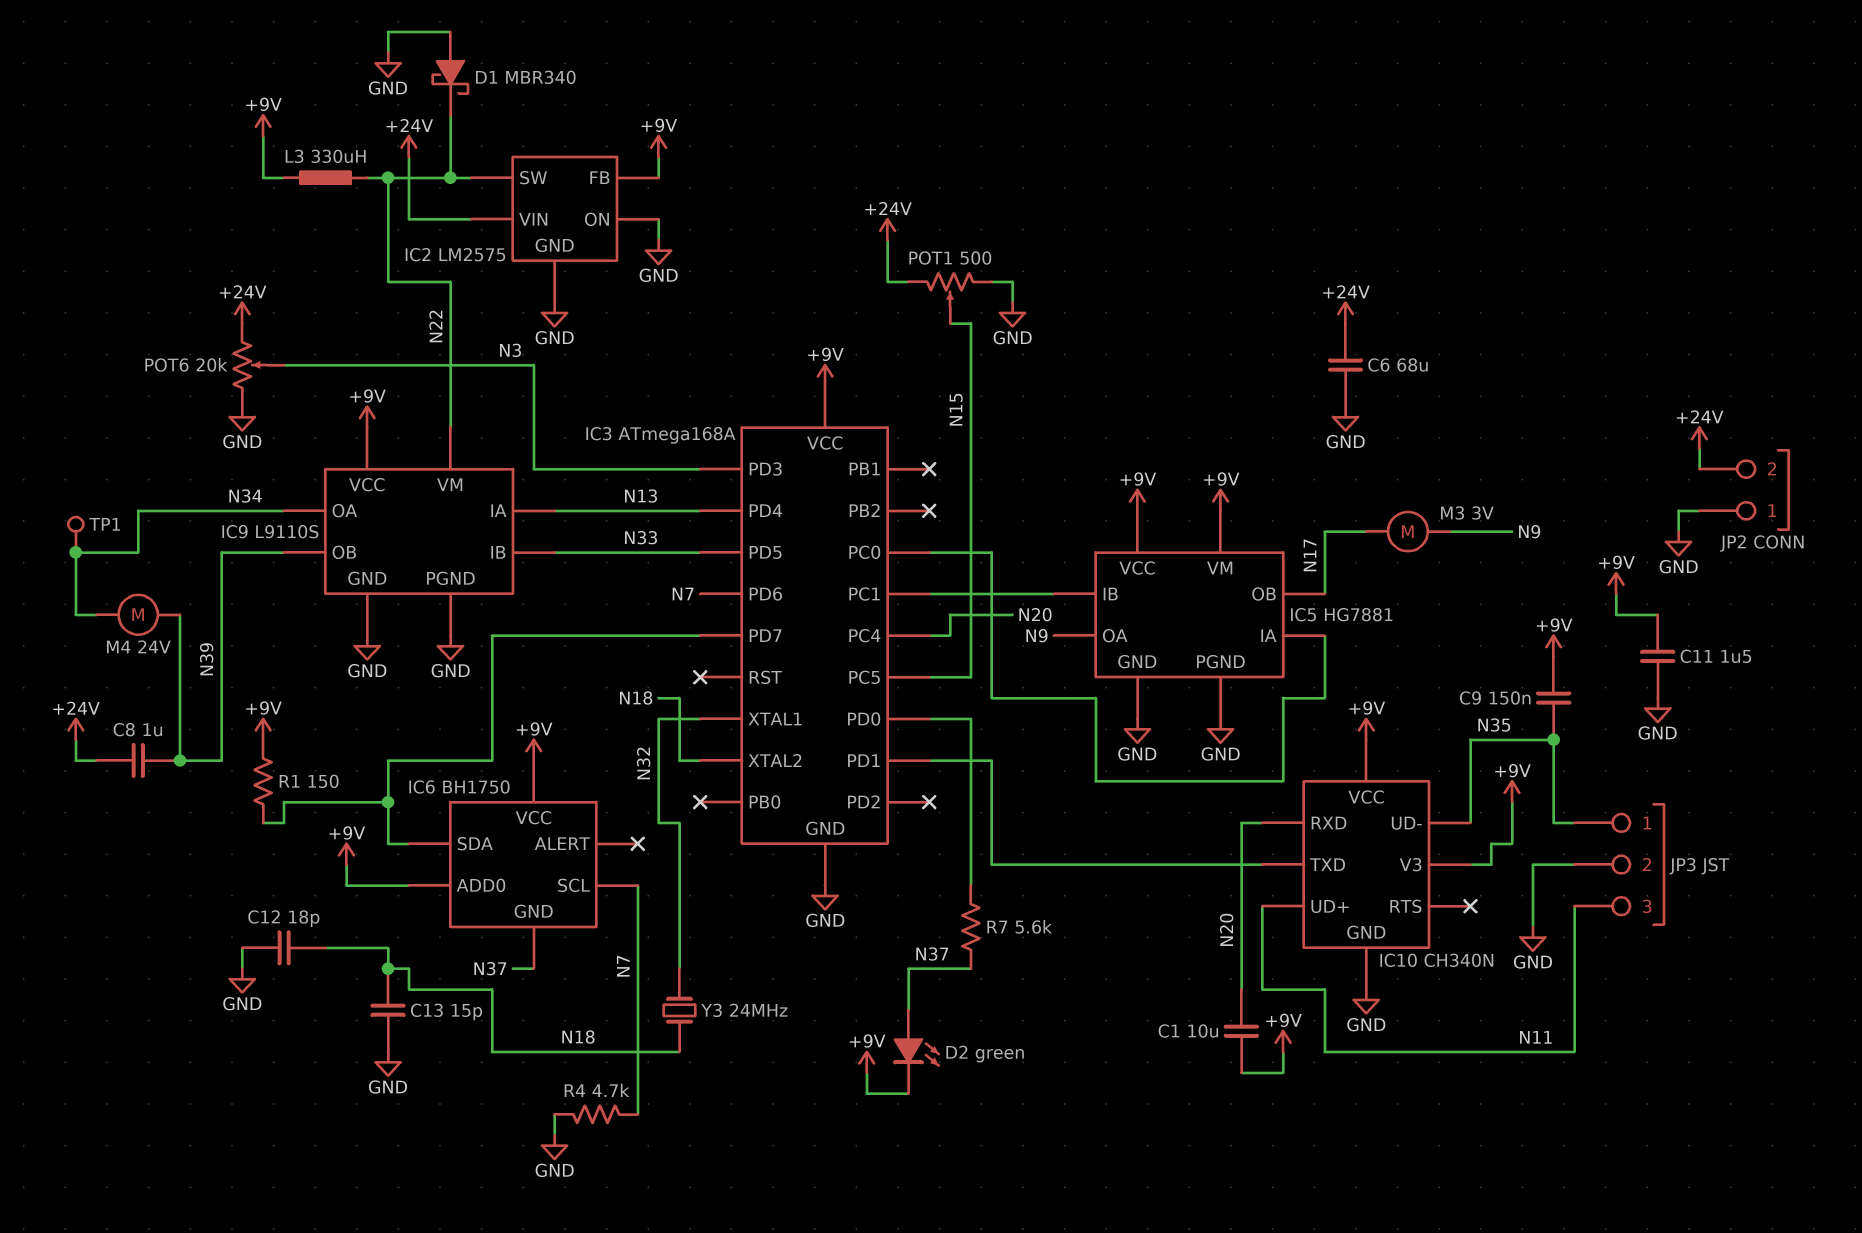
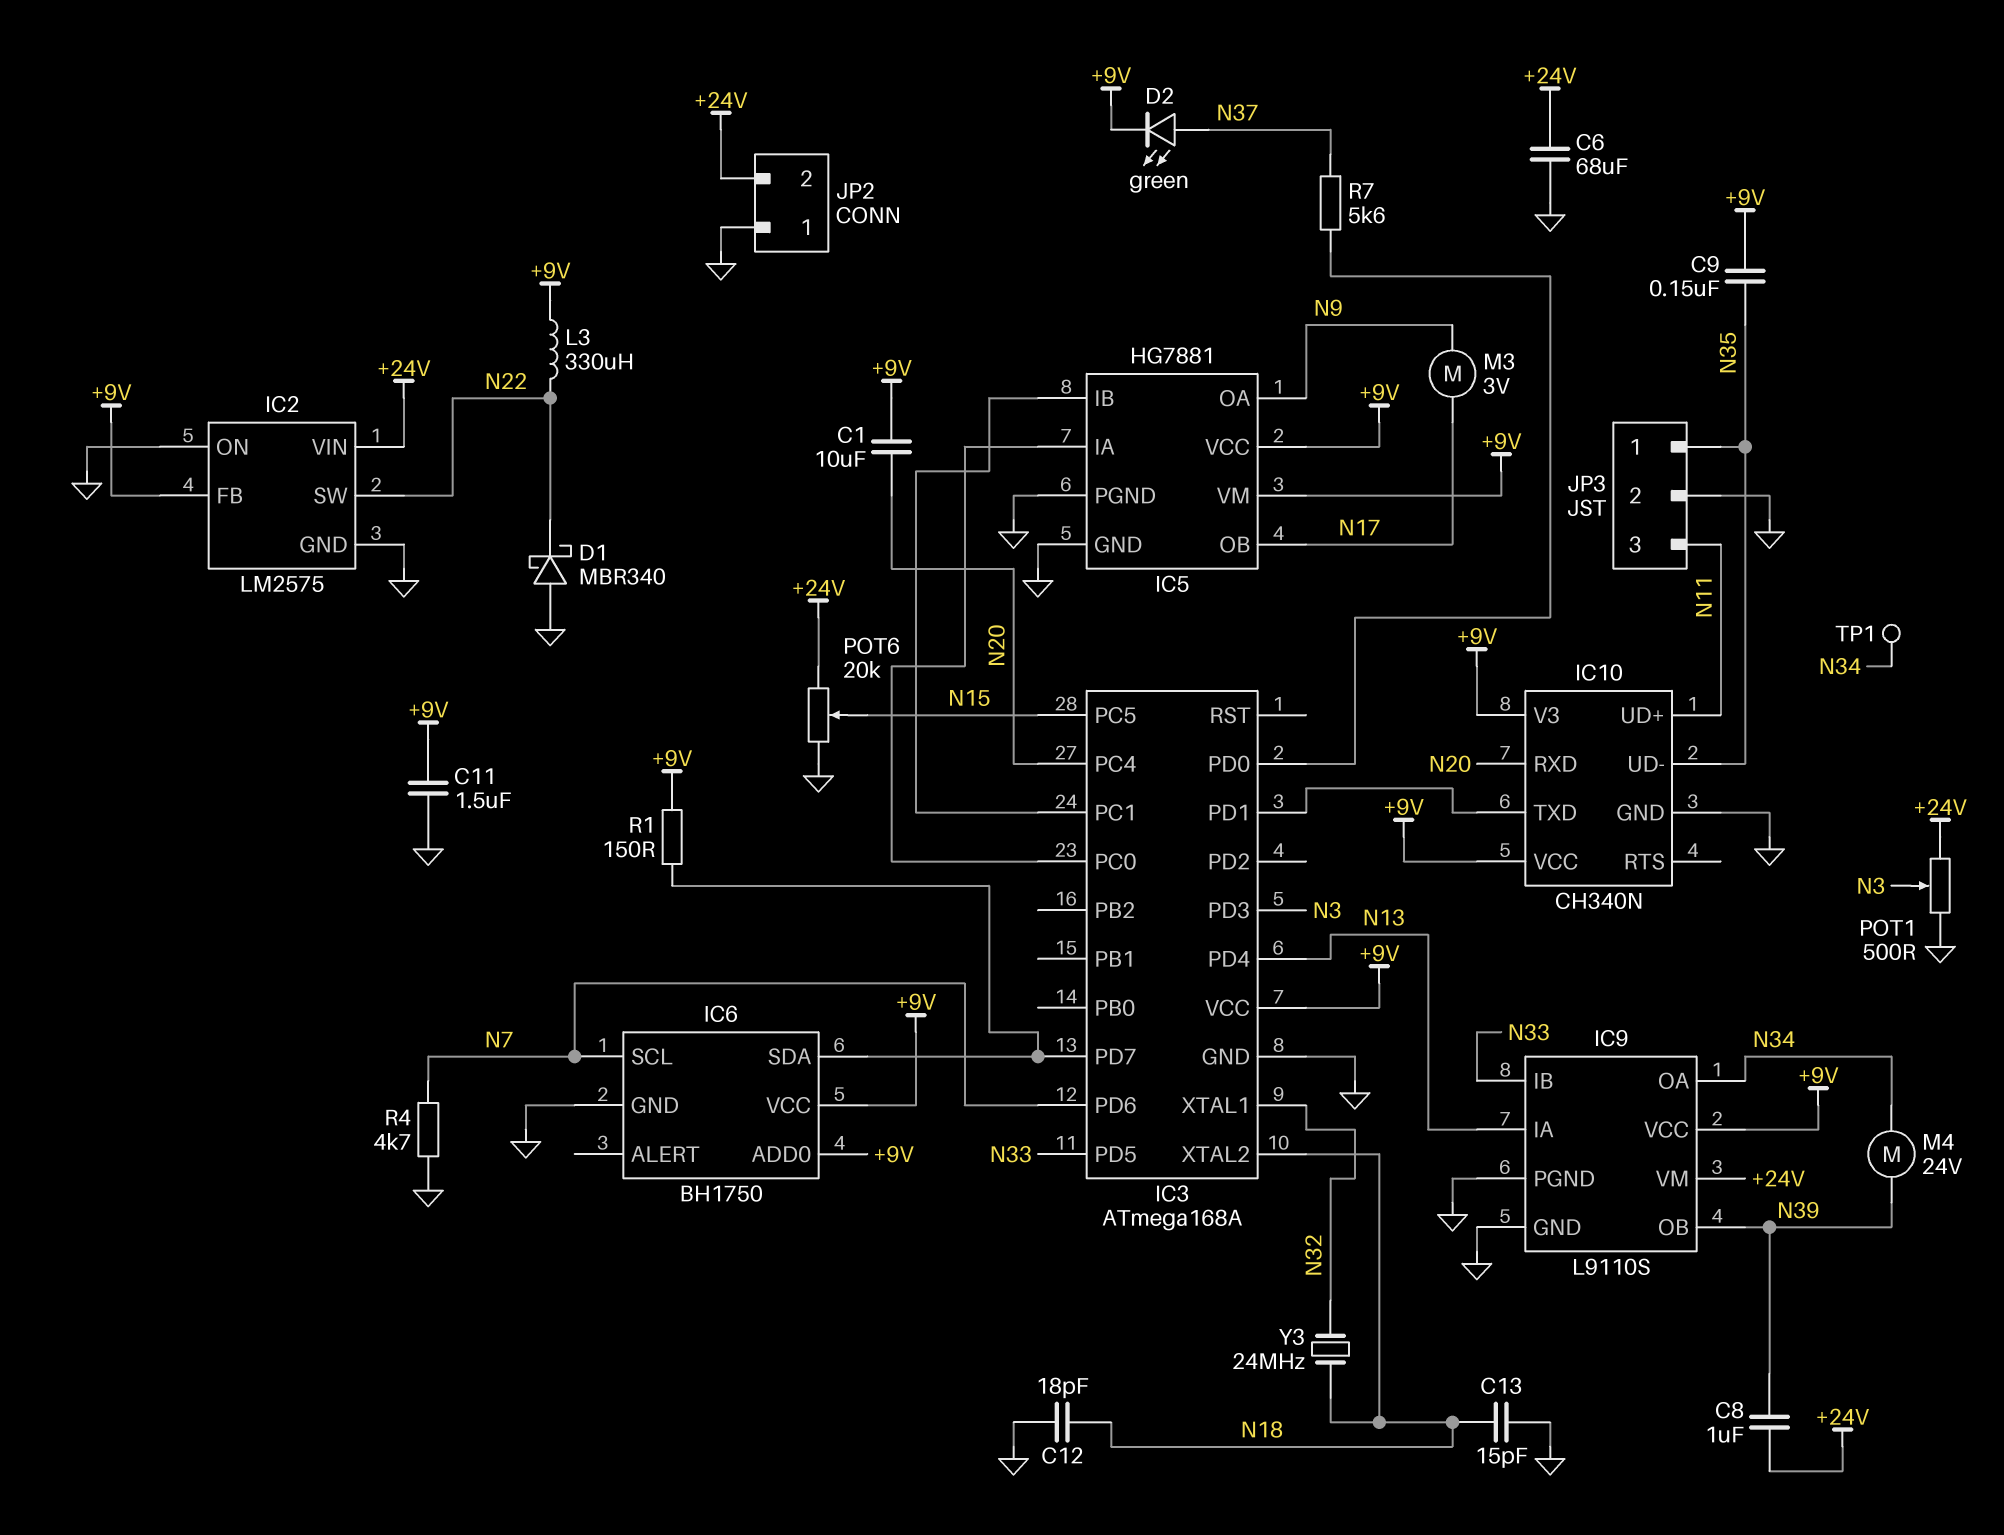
IC6 pin GND: N37 -> GND
IC9 pin VM: N22 -> +24V
POT1: 500 (+24V, GND, wiper N15) -> 500 (+24V, GND, wiper N3)
POT6: 20k (+24V, GND, wiper N3) -> 20k (+24V, GND, wiper N15)

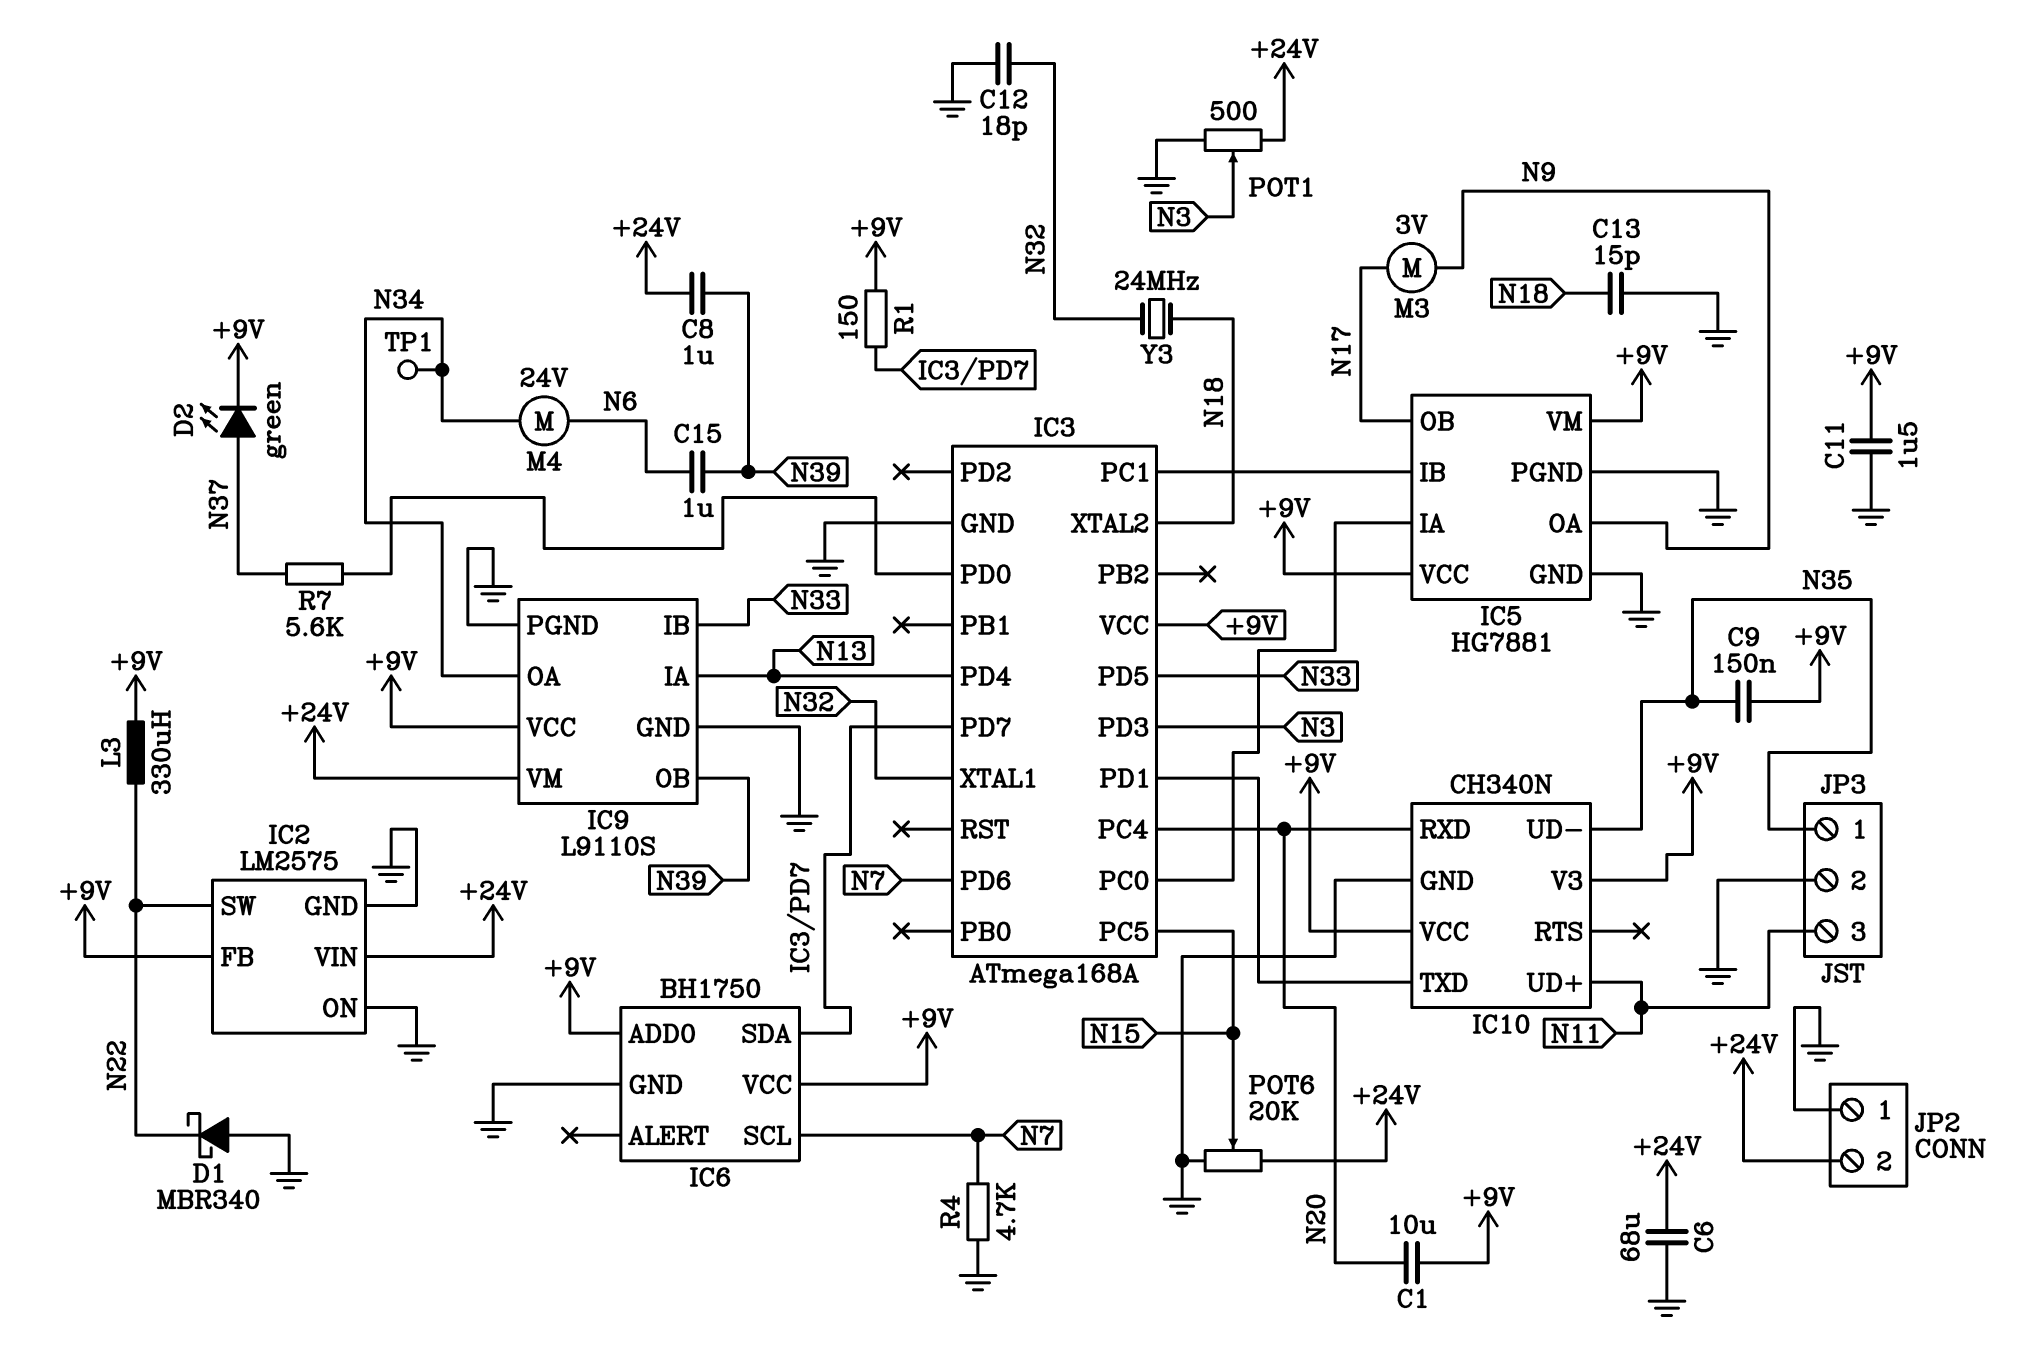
C12: 18pF (GND, N18) -> 18pF (GND, N32)
C15: none -> 1uF (N6, N39)
M4: motor 24V (N34, N39) -> motor 24V (N6, N34)

